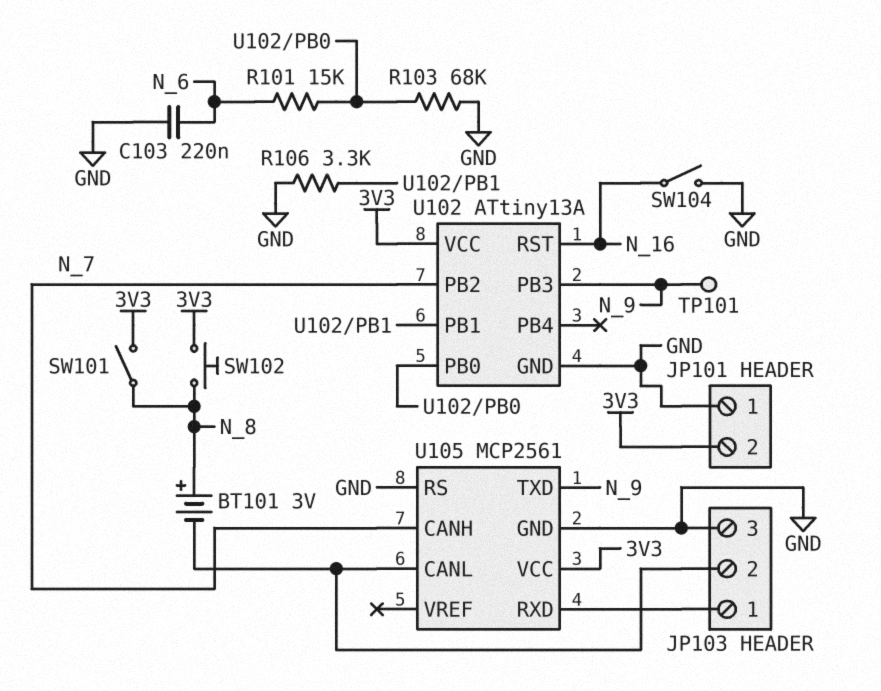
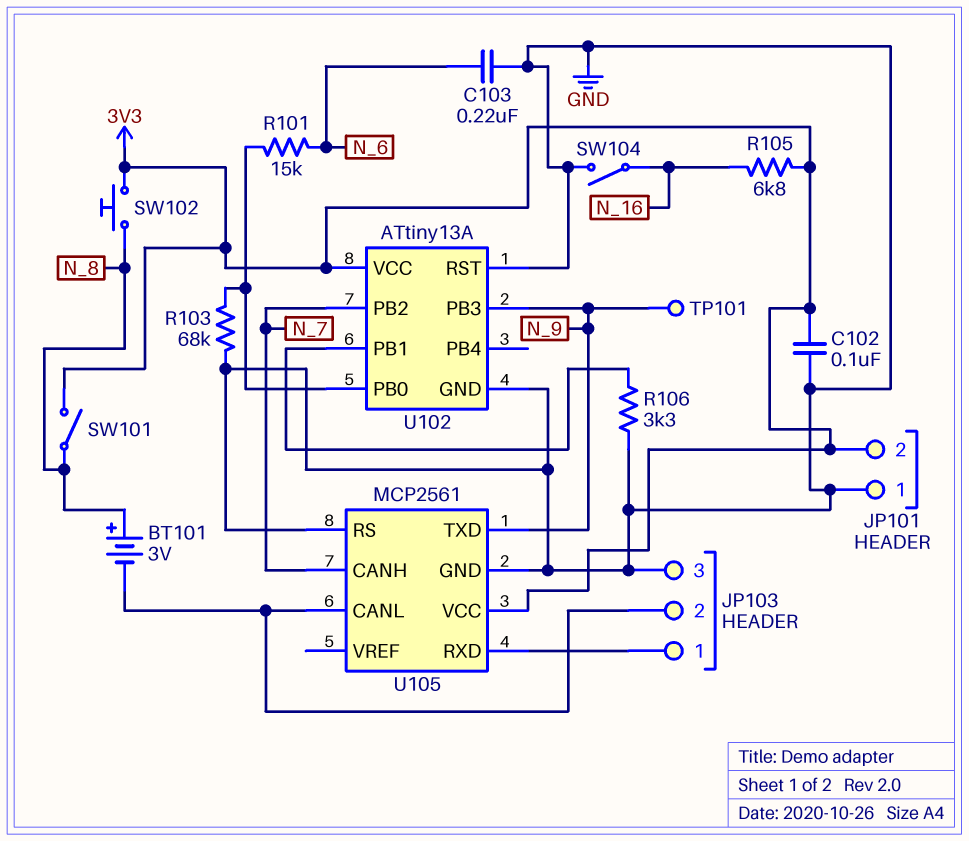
C102: none -> 100nF (3V3, GND)
R105: none -> 6.8k (3V3, N_16)
U102 pin RST: N_16 -> GND

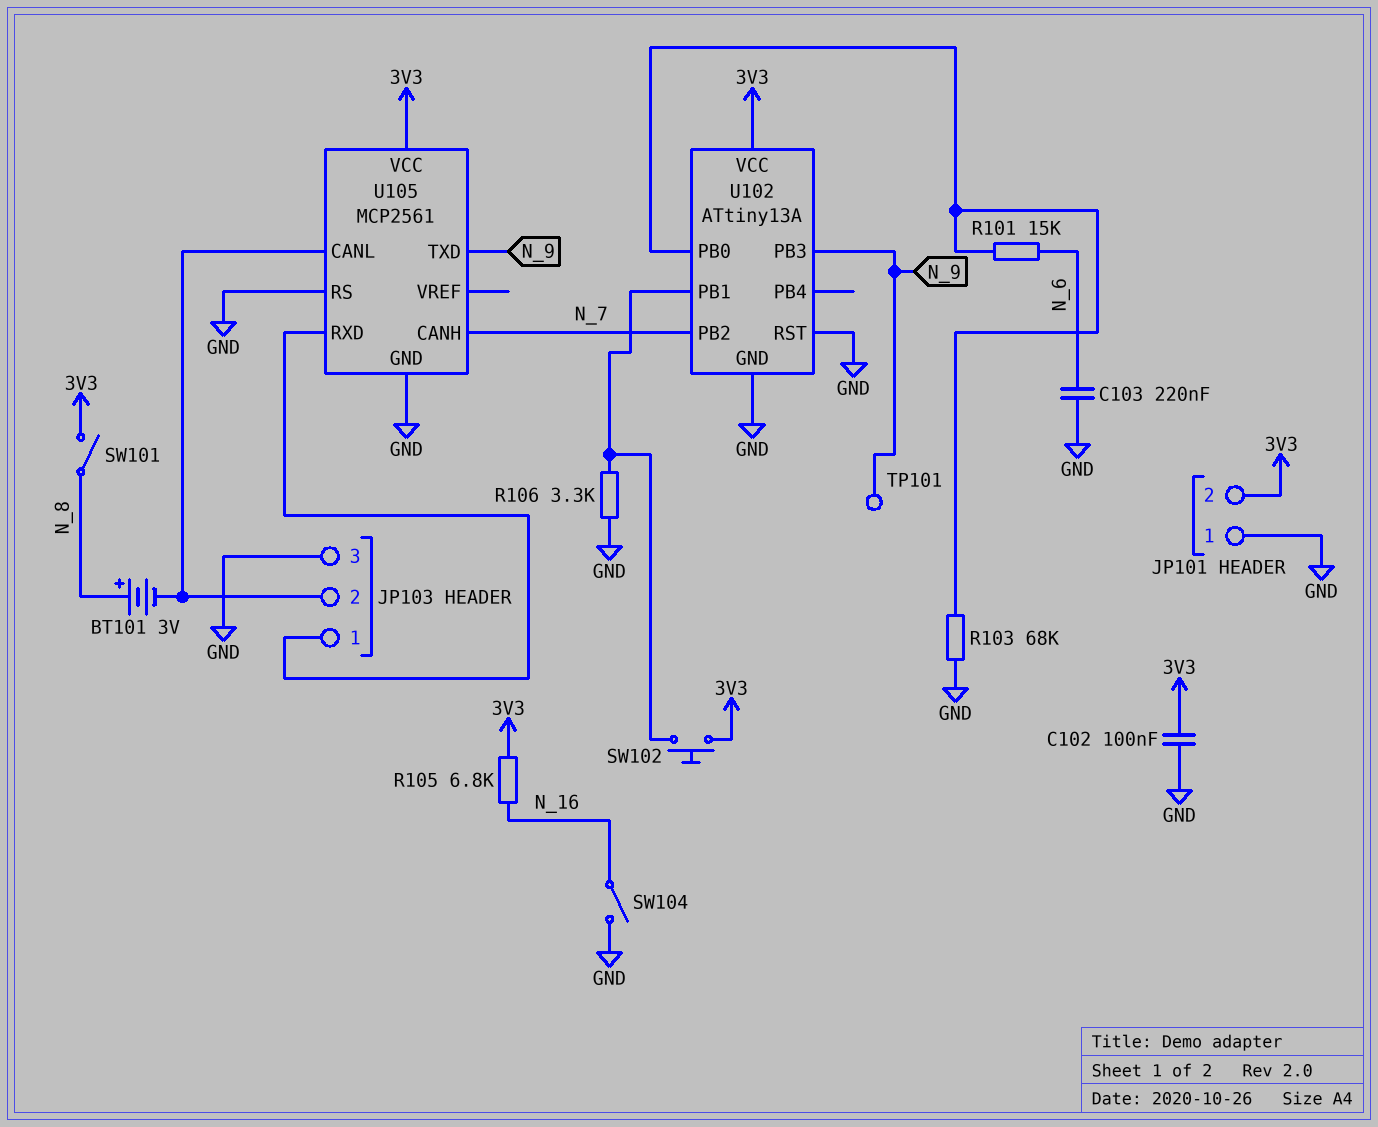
SW102: button (3V3, N_8) -> button (3V3, U102/PB1)

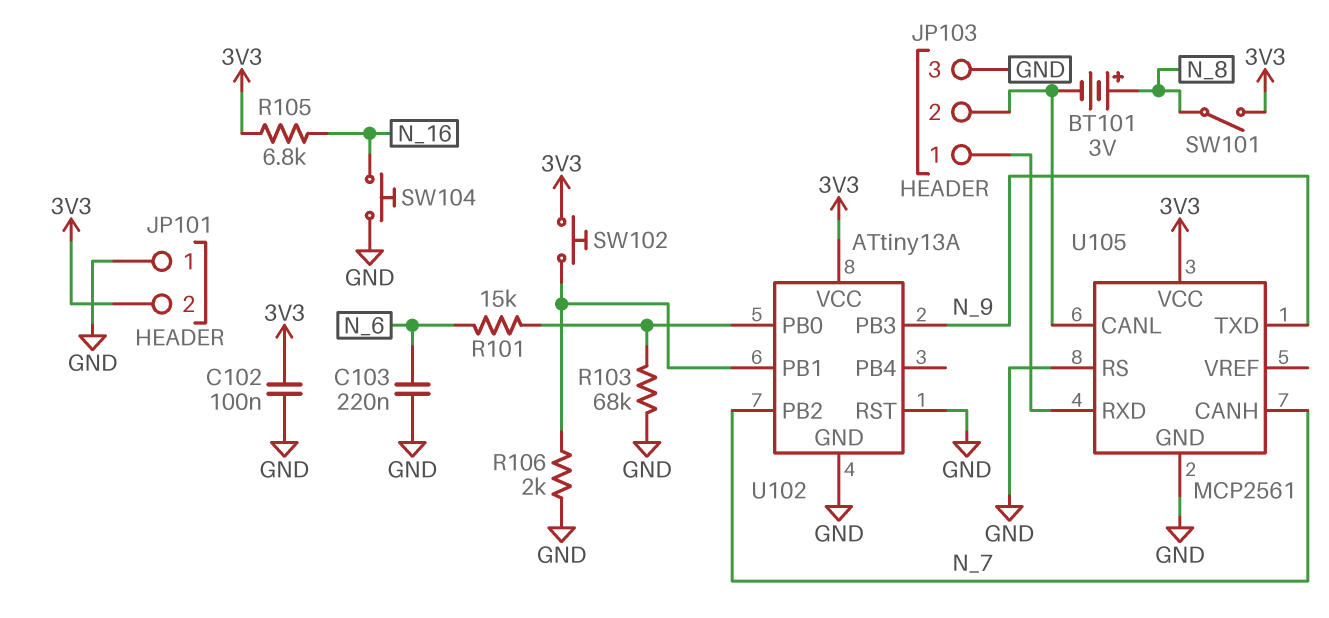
R106: 3.3k (GND, U102/PB1) -> 2k (GND, U102/PB1)
SW104: switch (GND, N_16) -> button (GND, N_16)
TP101: test point (N_9) -> none

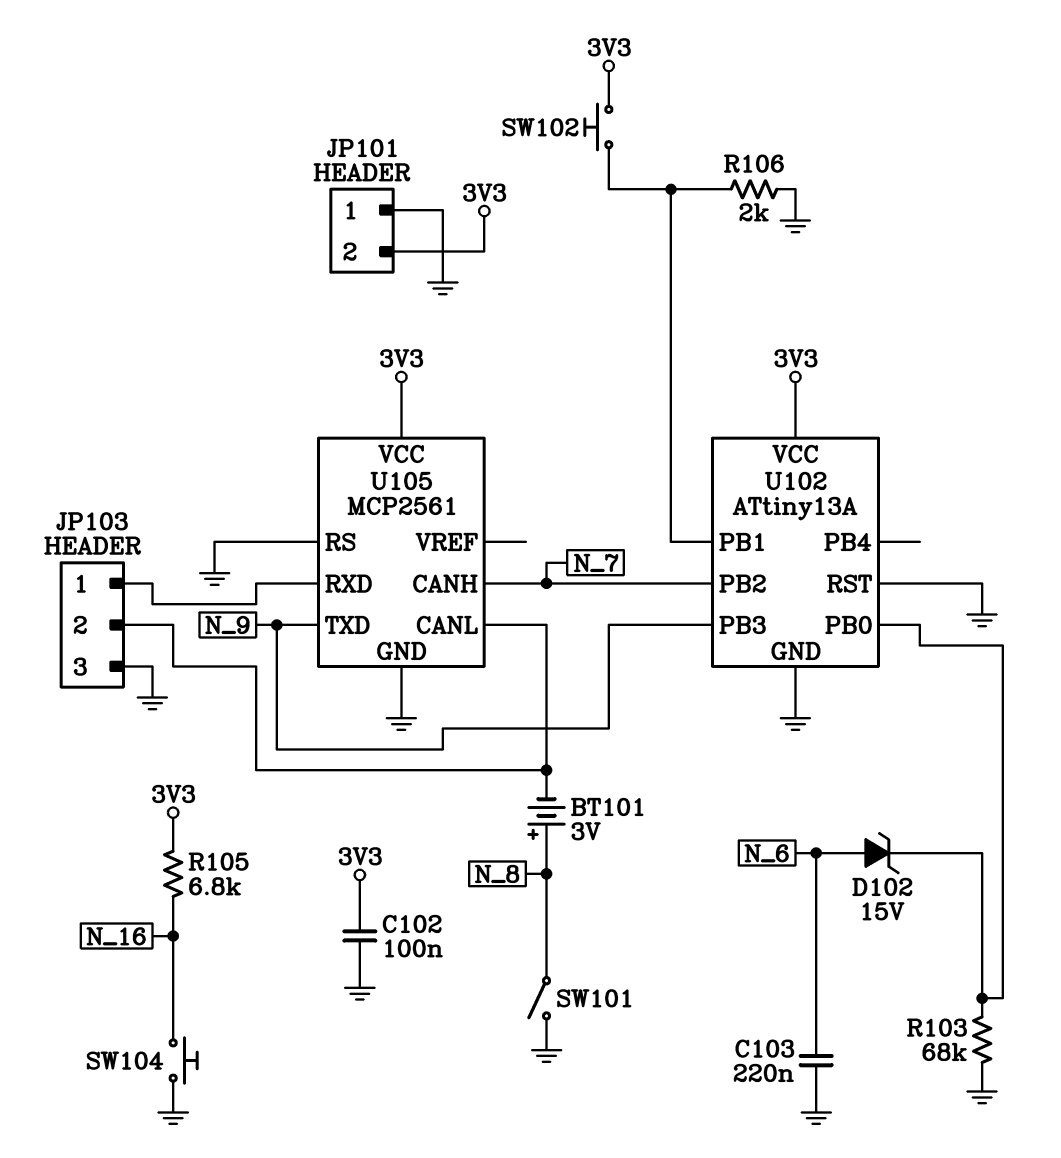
D102: none -> zener 15V (A N_6, K U102/PB0)
R101: 15k (N_6, U102/PB0) -> none
SW101: switch (3V3, N_8) -> switch (GND, N_8)

